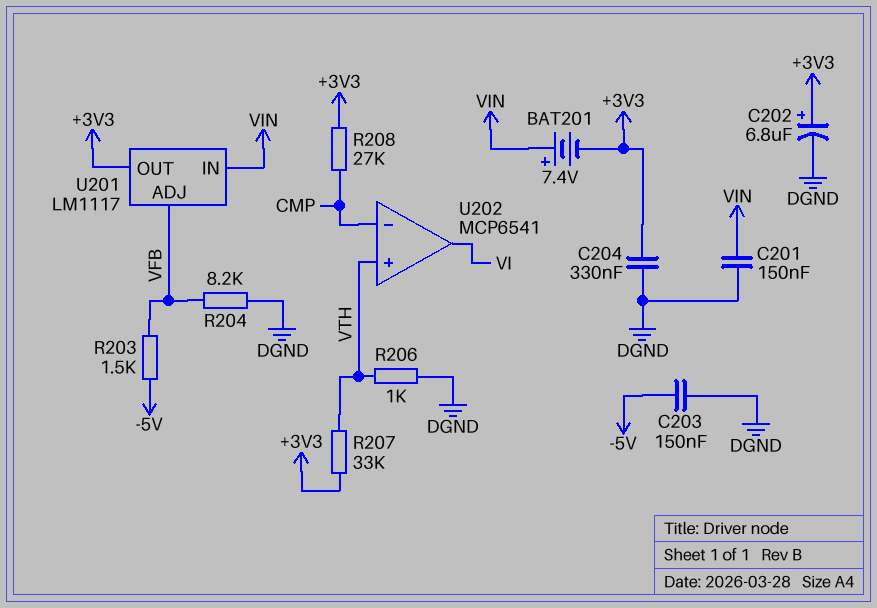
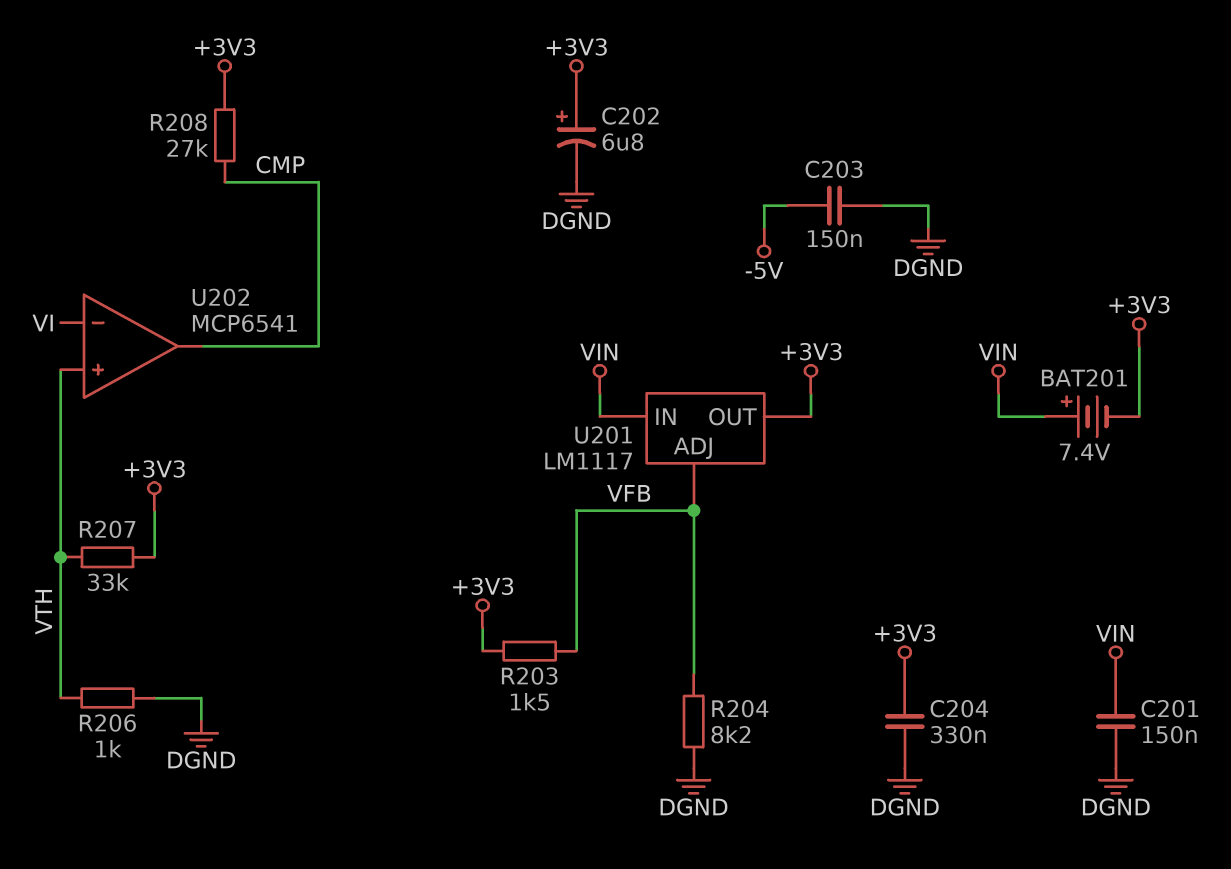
R203: 1.5k (-5V, VFB) -> 1.5k (+3V3, VFB)
U202 pin in-: CMP -> VI
U202 pin out: VI -> CMP

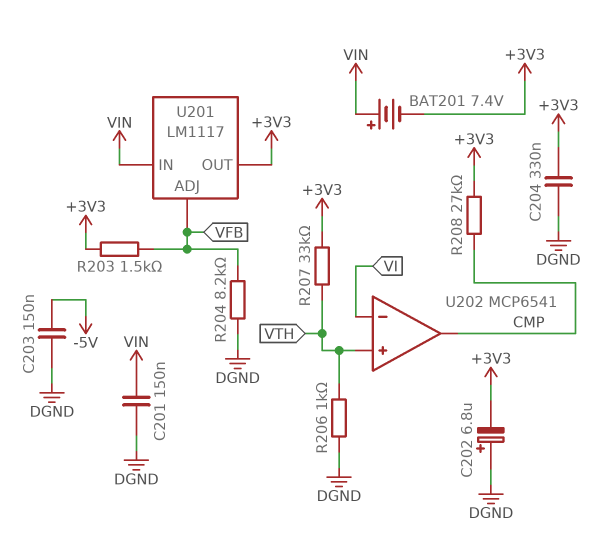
C202: 6.8uF (plus +3V3, minus DGND) -> 6.8uF (plus DGND, minus +3V3)

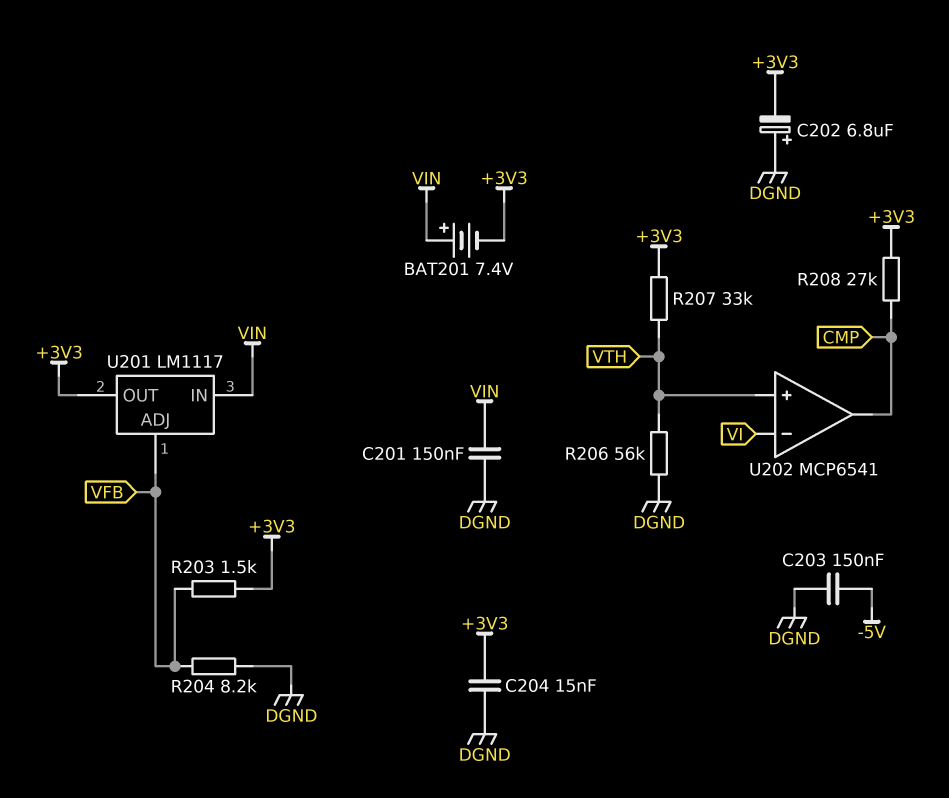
C204: 330nF (+3V3, DGND) -> 15nF (+3V3, DGND)
R206: 1k (DGND, VTH) -> 56k (DGND, VTH)

